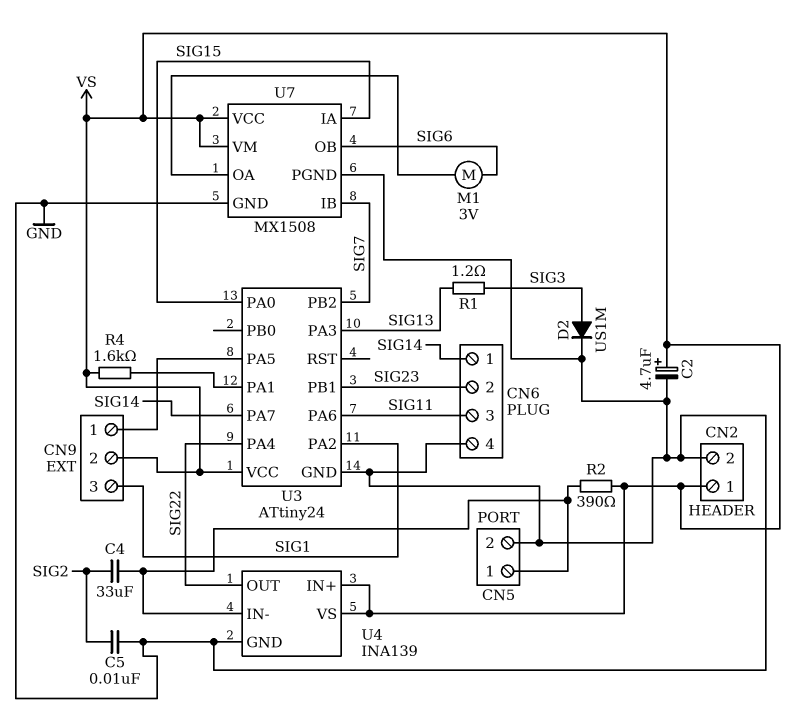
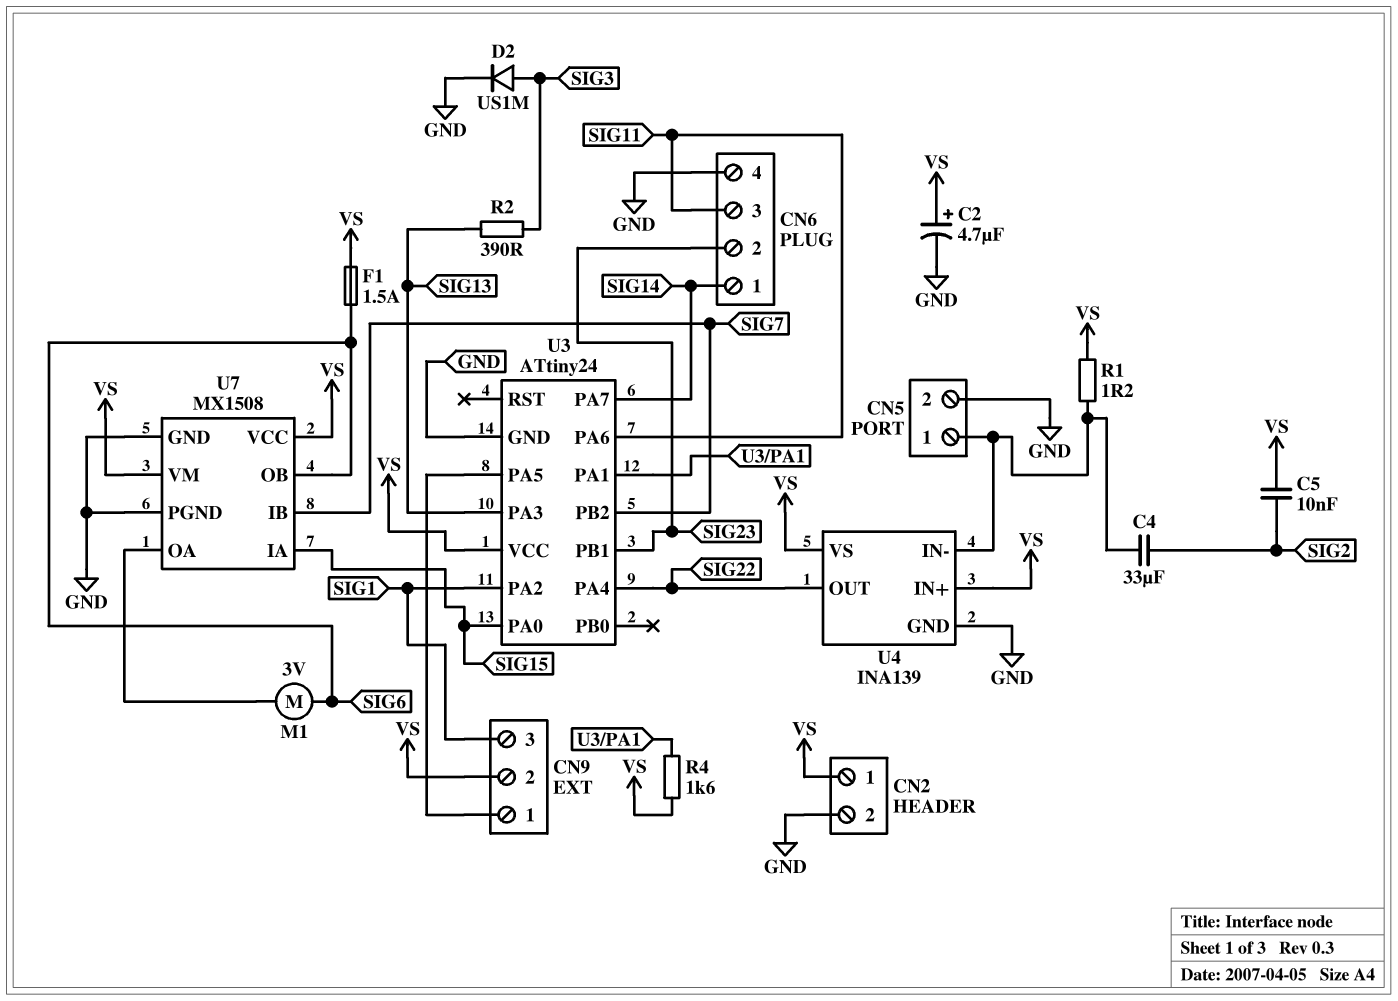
C5: 10nF (GND, SIG2) -> 10nF (SIG2, VS)
F1: none -> 1.5A (SIG6, VS)
R1: 1.2 (SIG3, SIG13) -> 1.2 (CN5/1, VS)
R2: 390 (CN5/1, VS) -> 390 (SIG3, SIG13)

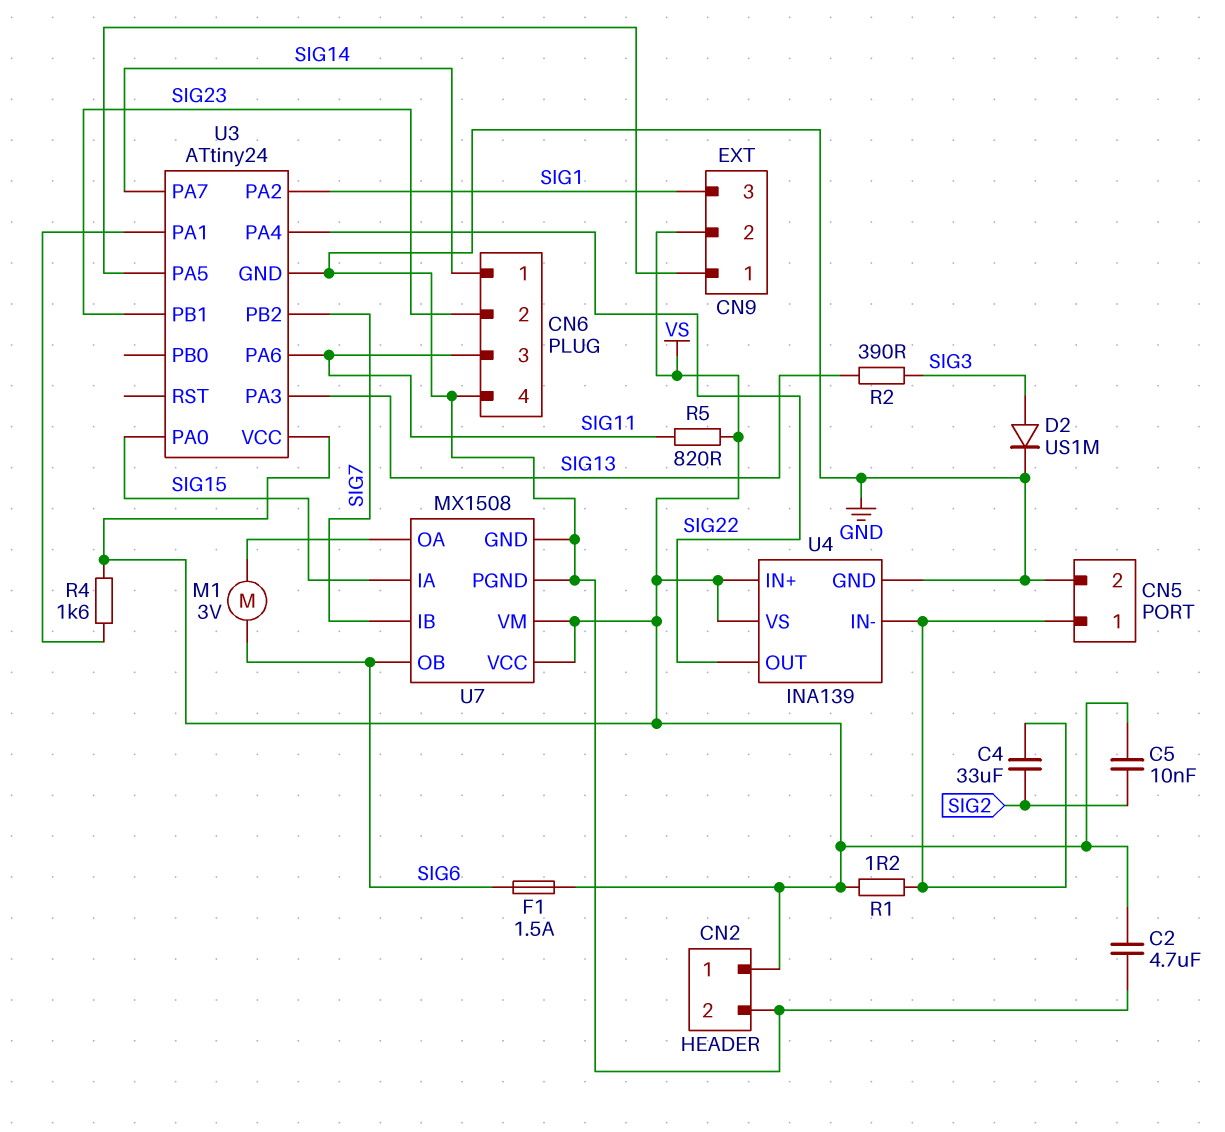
C2: 4.7uF (plus VS, minus GND) -> 4.7uF (GND, VS)
R5: none -> 820 (SIG11, VS)

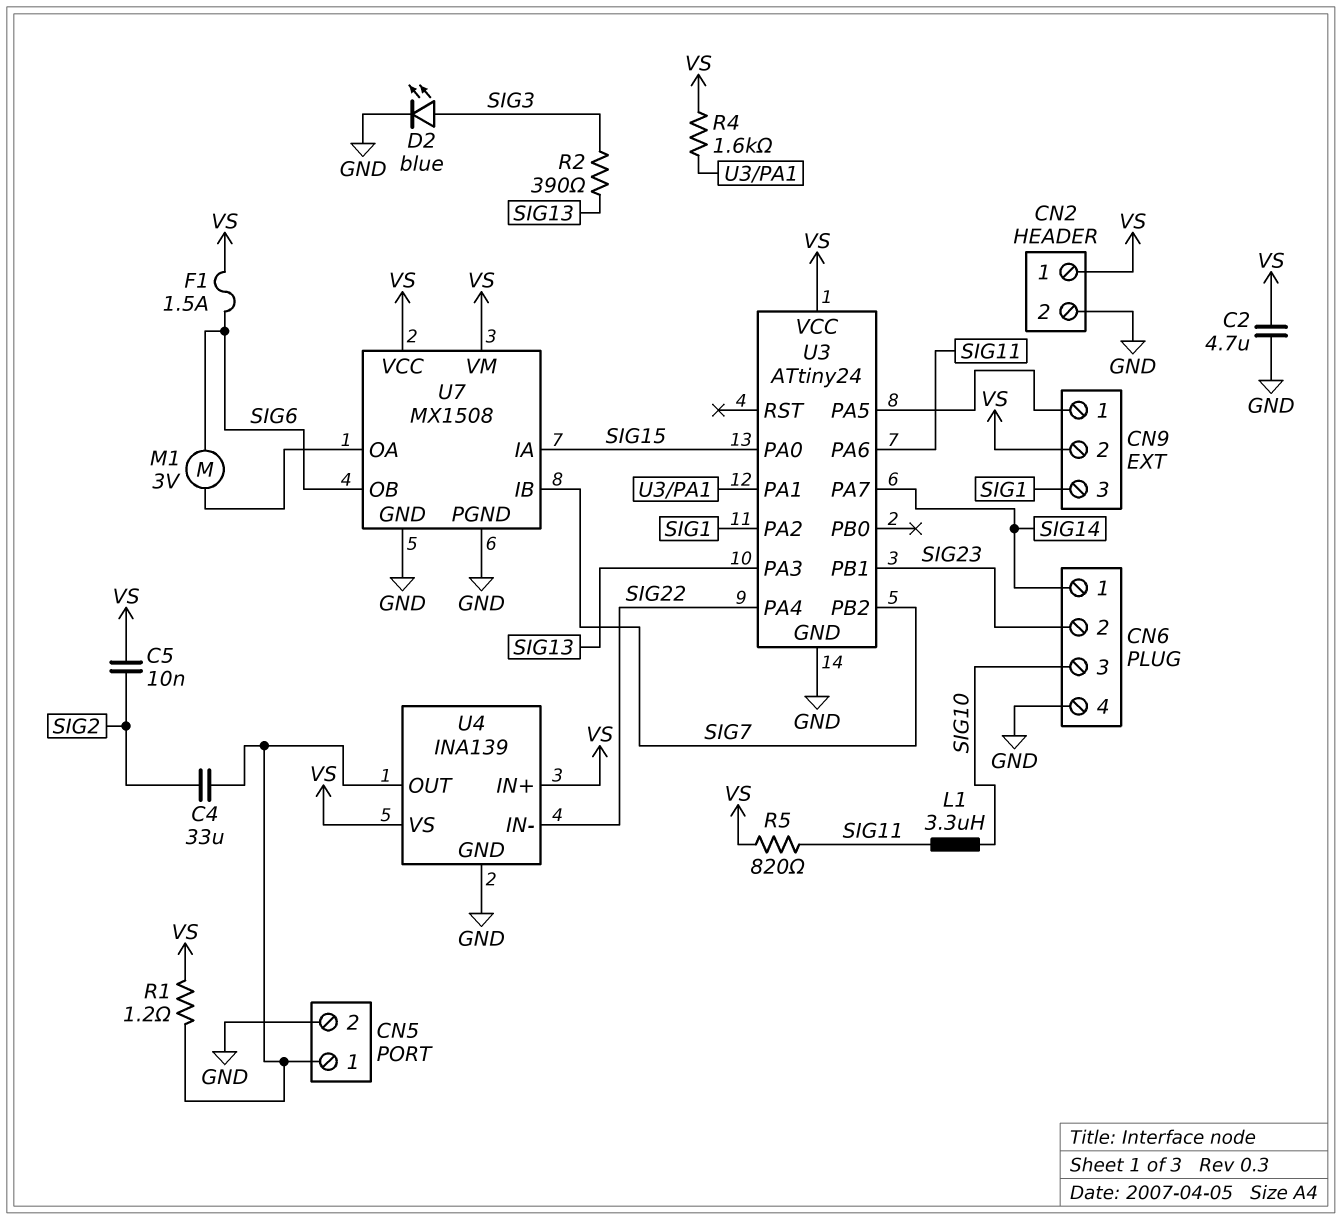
CN6 pin 3: SIG11 -> SIG10
D2: diode US1M (A SIG3, K GND) -> LED blue (A SIG3, K GND)
L1: none -> 3.3uH (SIG10, SIG11)
U4 pin IN-: CN5/1 -> SIG22
U4 pin OUT: SIG22 -> CN5/1

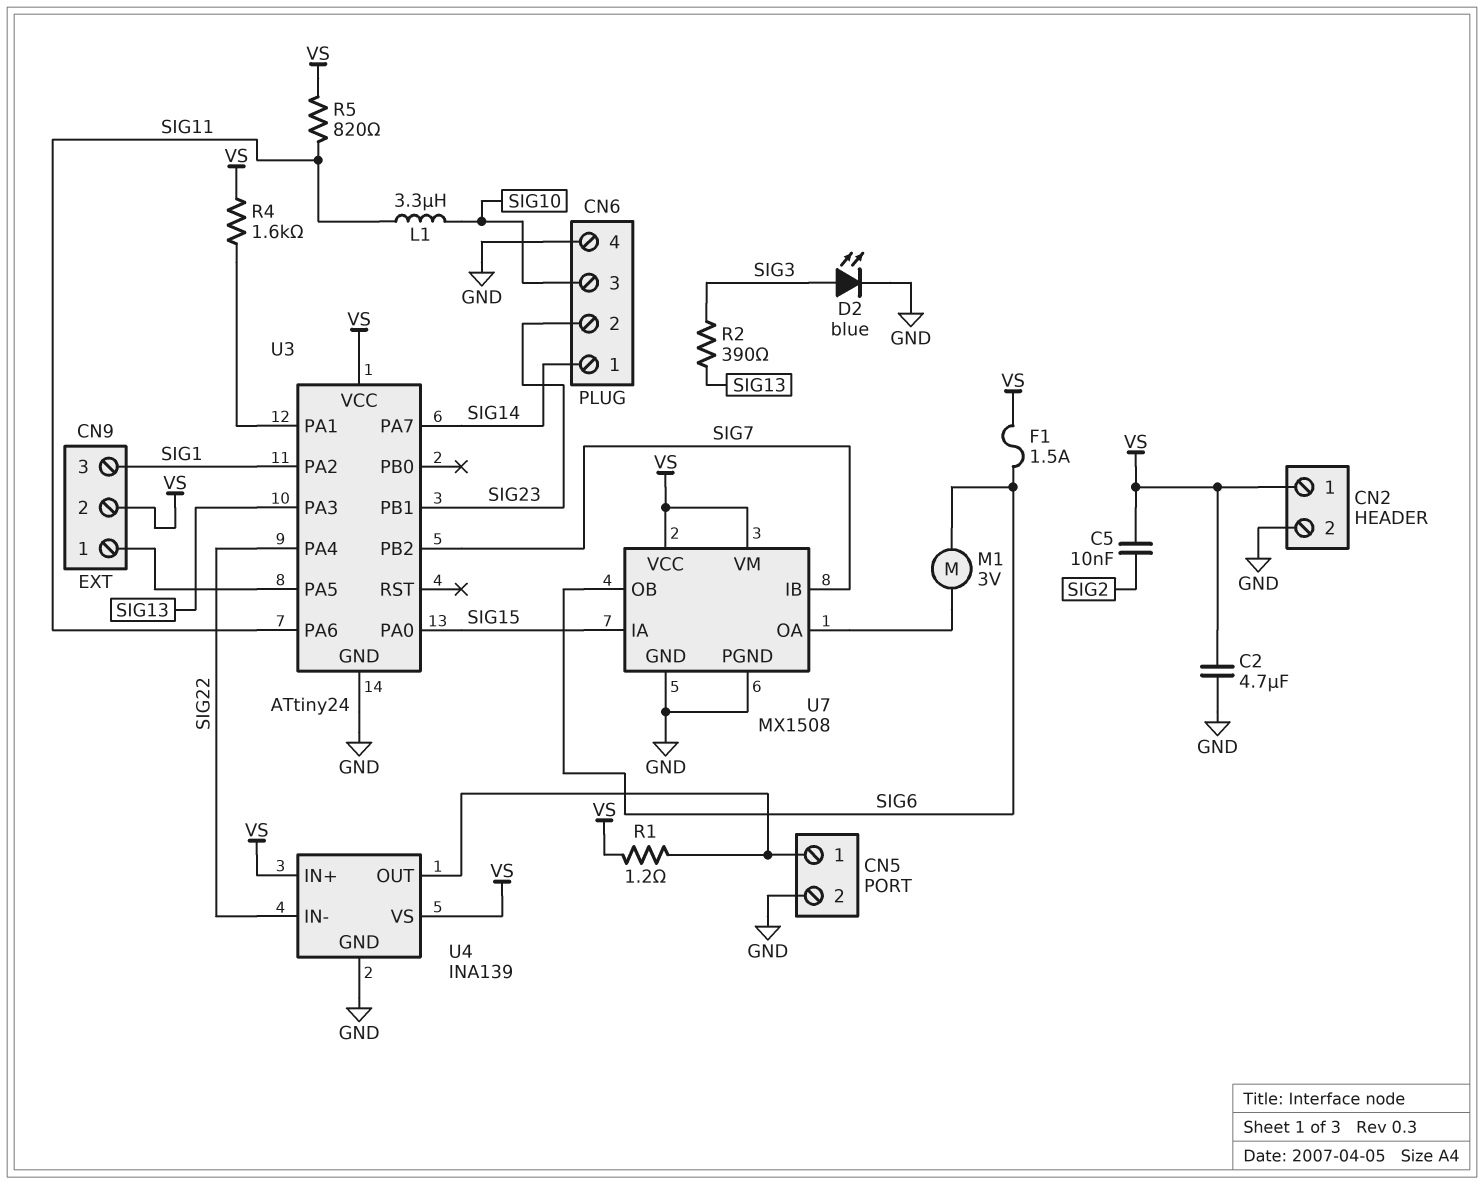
C4: 33uF (CN5/1, SIG2) -> none

